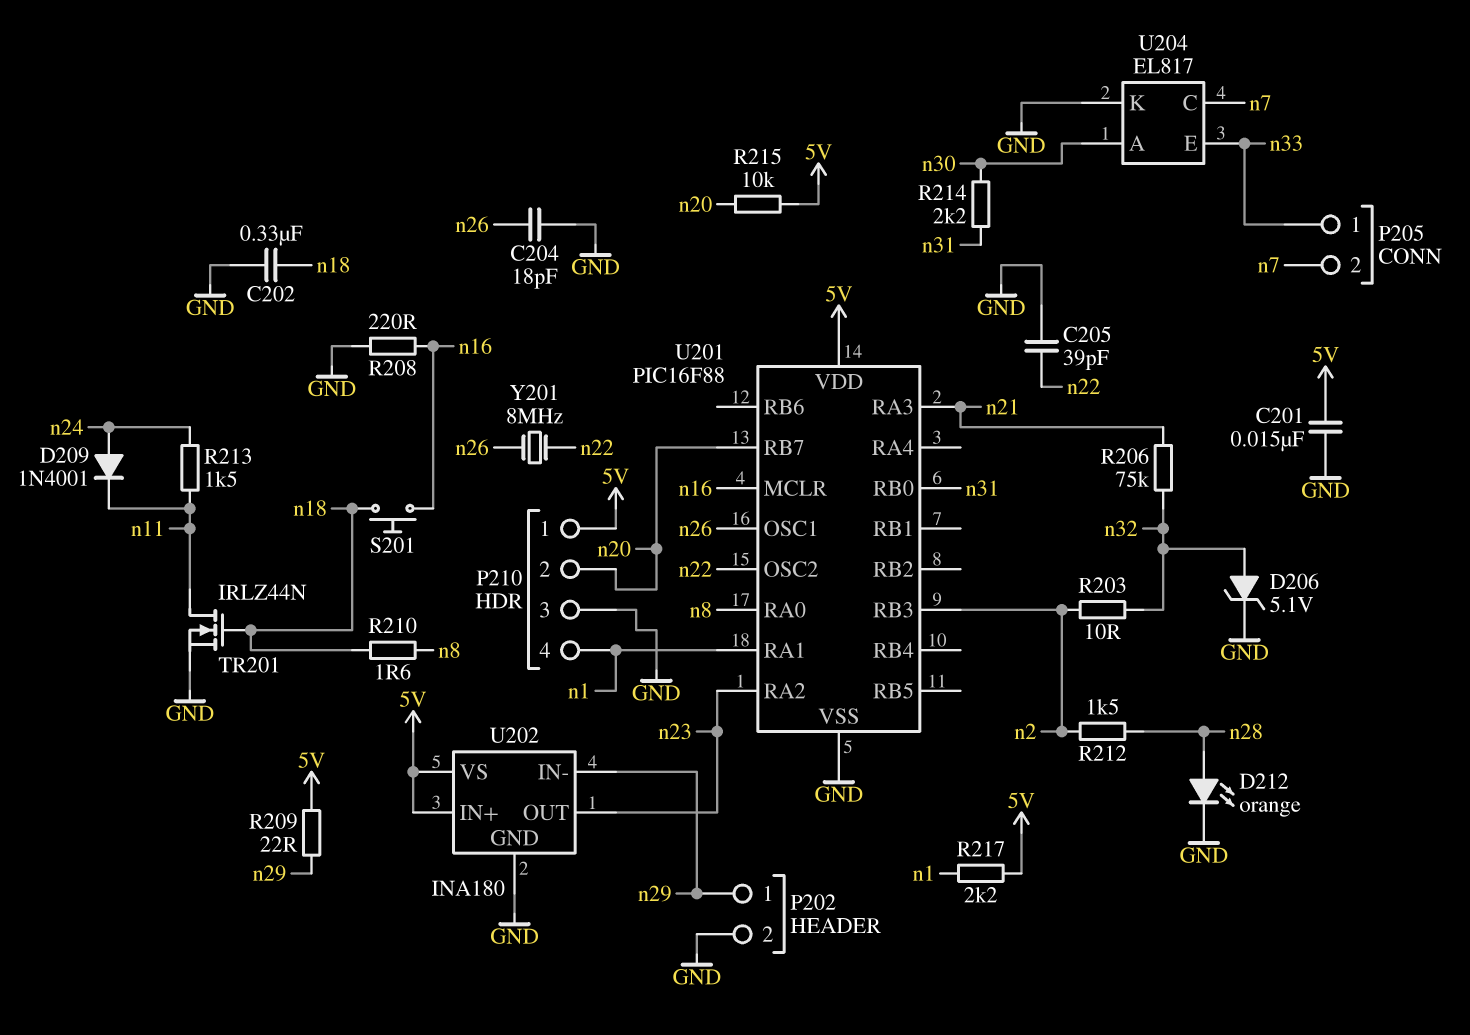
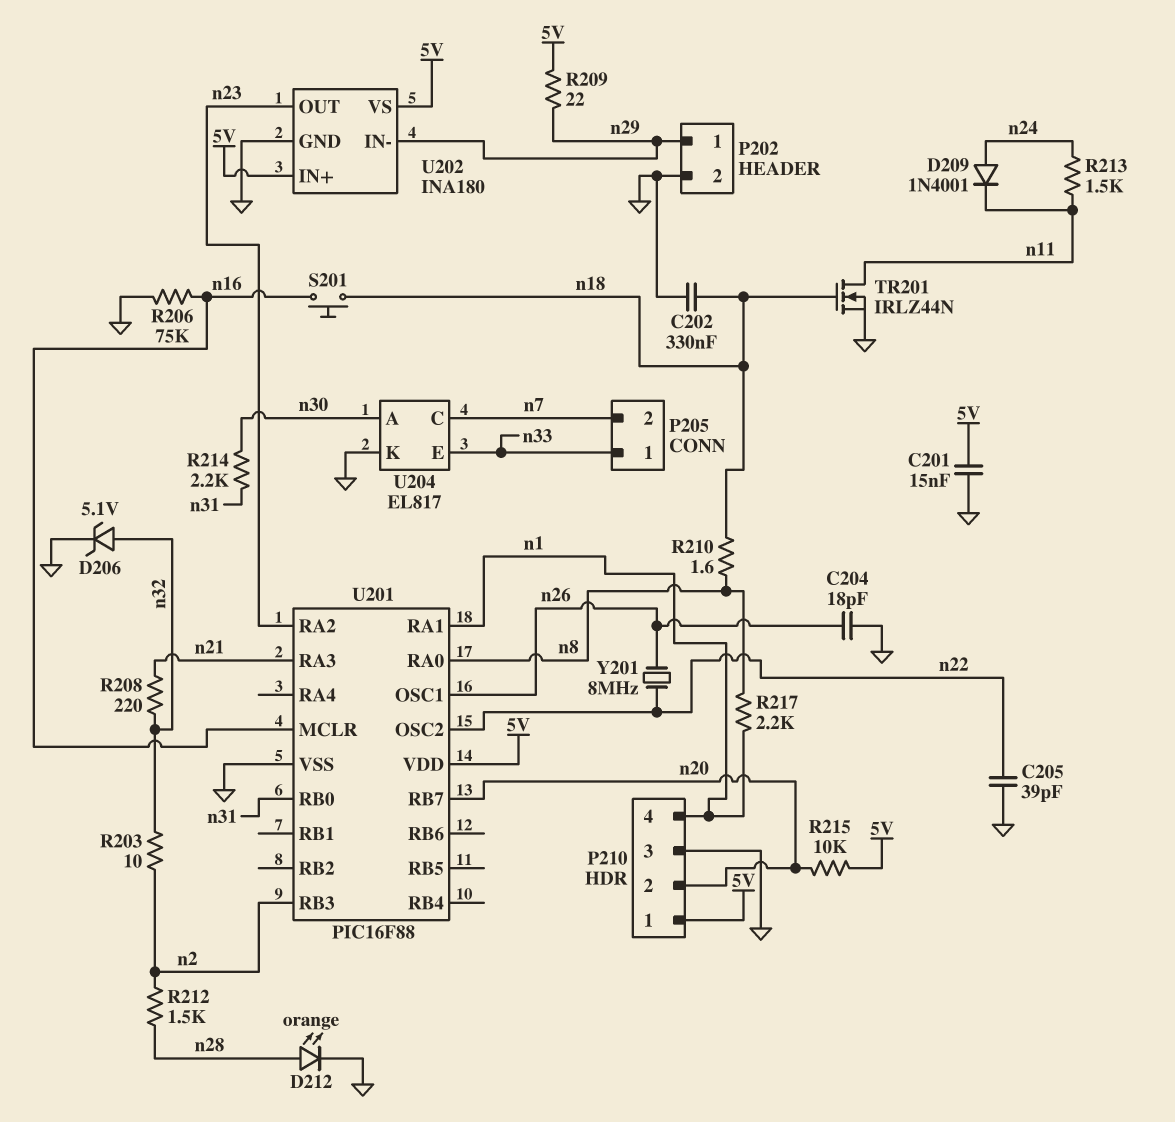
R206: 75k (n21, n32) -> 75k (GND, n16)
R208: 220 (GND, n16) -> 220 (n21, n32)
R217: 2.2k (5V, n1) -> 2.2k (n1, n8)

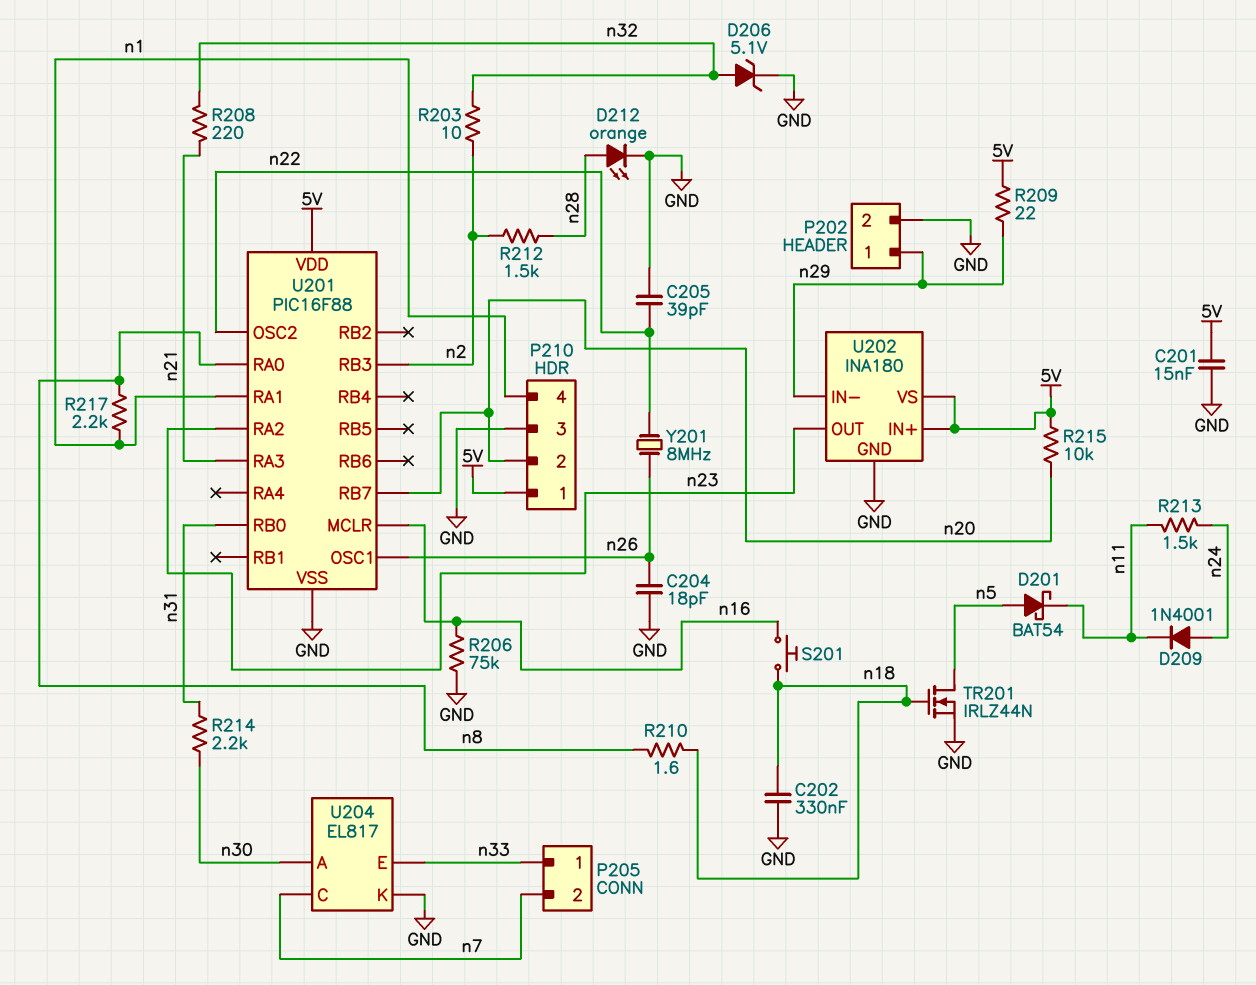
D201: none -> schottky BAT54 (A n5, K n11)
TR201: NMOS IRLZ44N (G n18, D n11, S GND) -> NMOS IRLZ44N (G n18, D n5, S GND)

